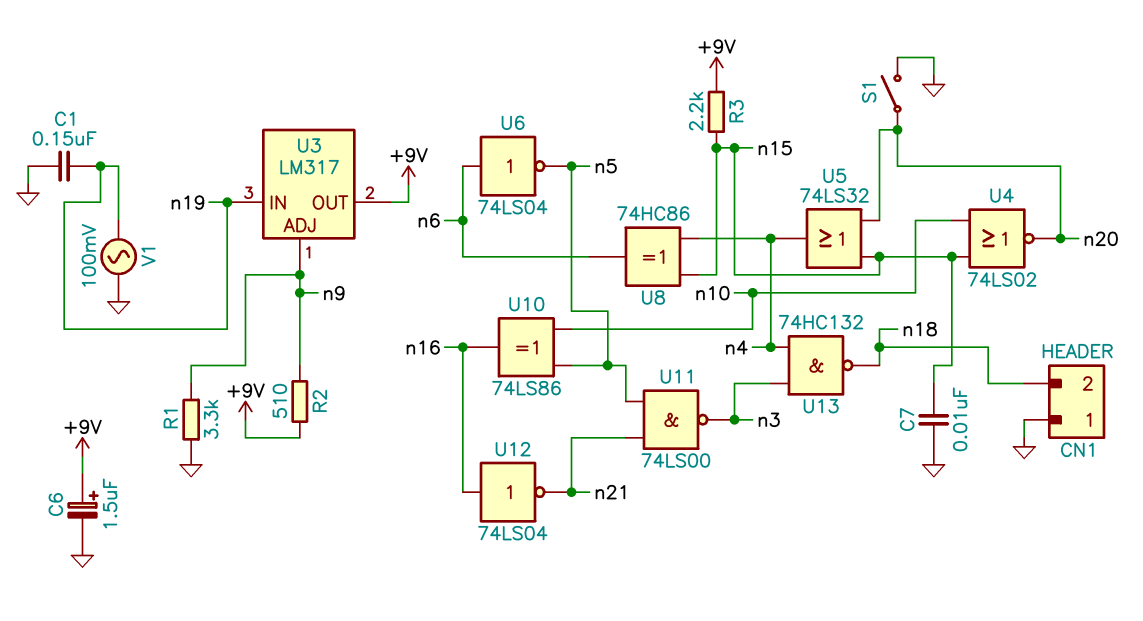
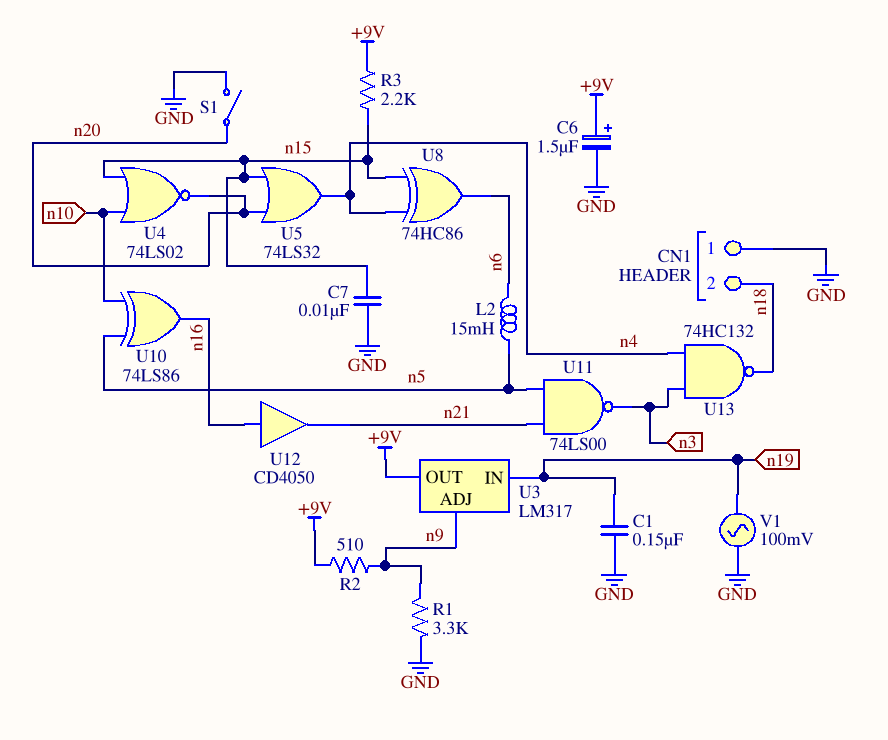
L2: none -> 15mH (n5, n6)
U6: NOT 74LS04 (in n6, out n5) -> none
U12: NOT 74LS04 (in n16, out n21) -> buffer CD4050 (in n16, out n21)

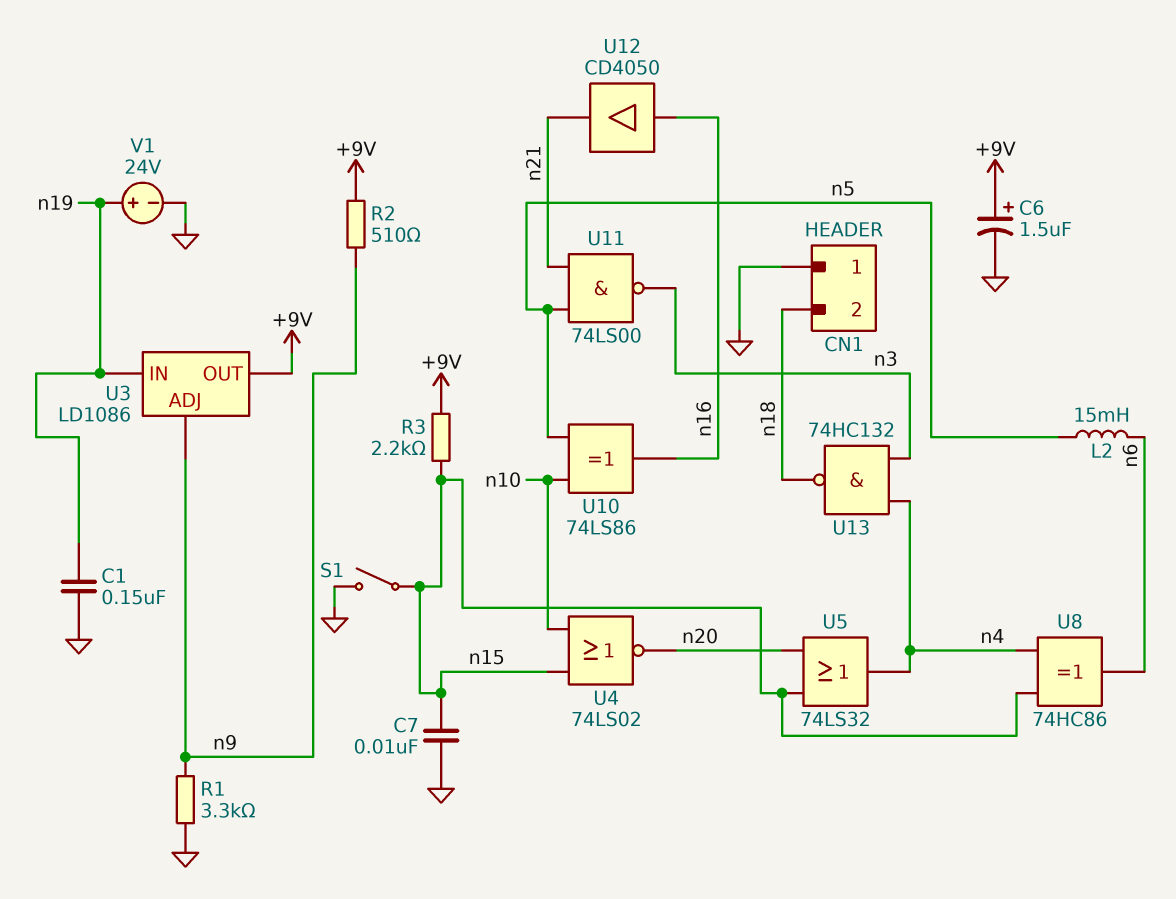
S1: switch (GND, n20) -> switch (GND, n15)
U3: LM317 -> LD1086
V1: AC 100mV (GND, n19) -> 24V (plus n19, minus GND)

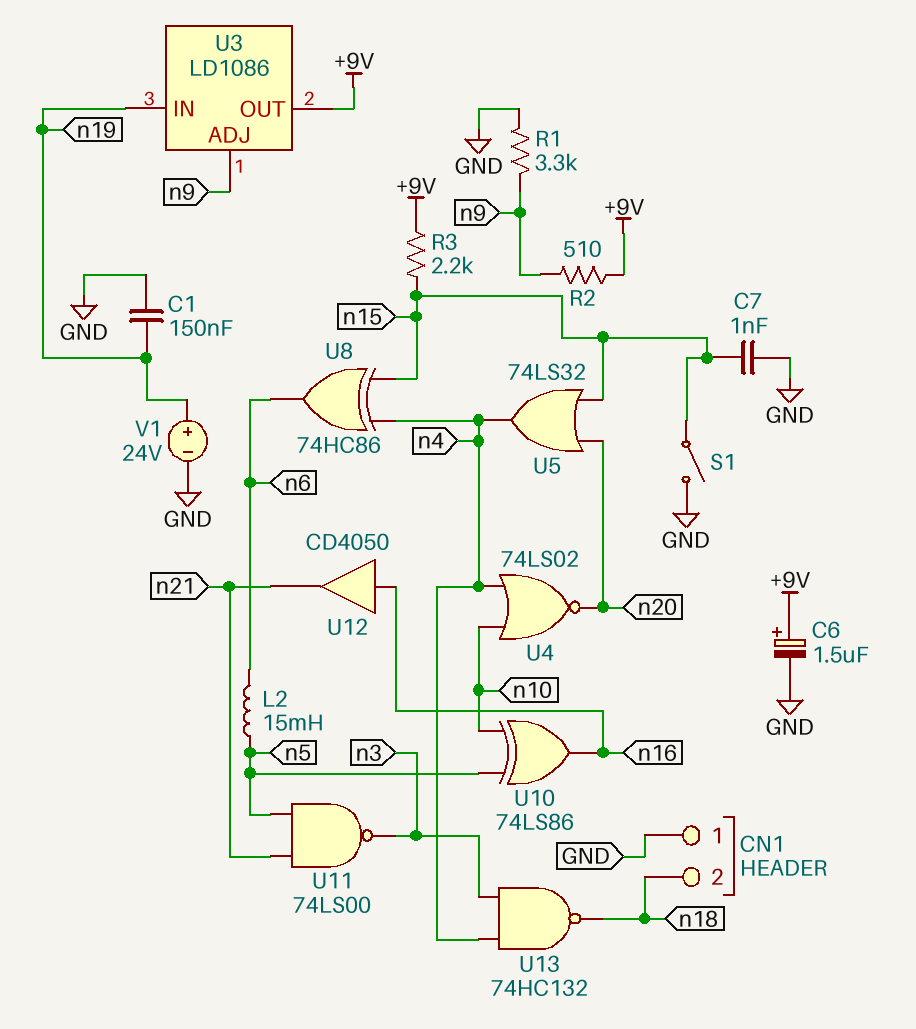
C7: 10nF (GND, n15) -> 1nF (GND, n15)
U4: NOR 74LS02 (in n10, in n15, out n20) -> NOR 74LS02 (in n4, in n10, out n20)

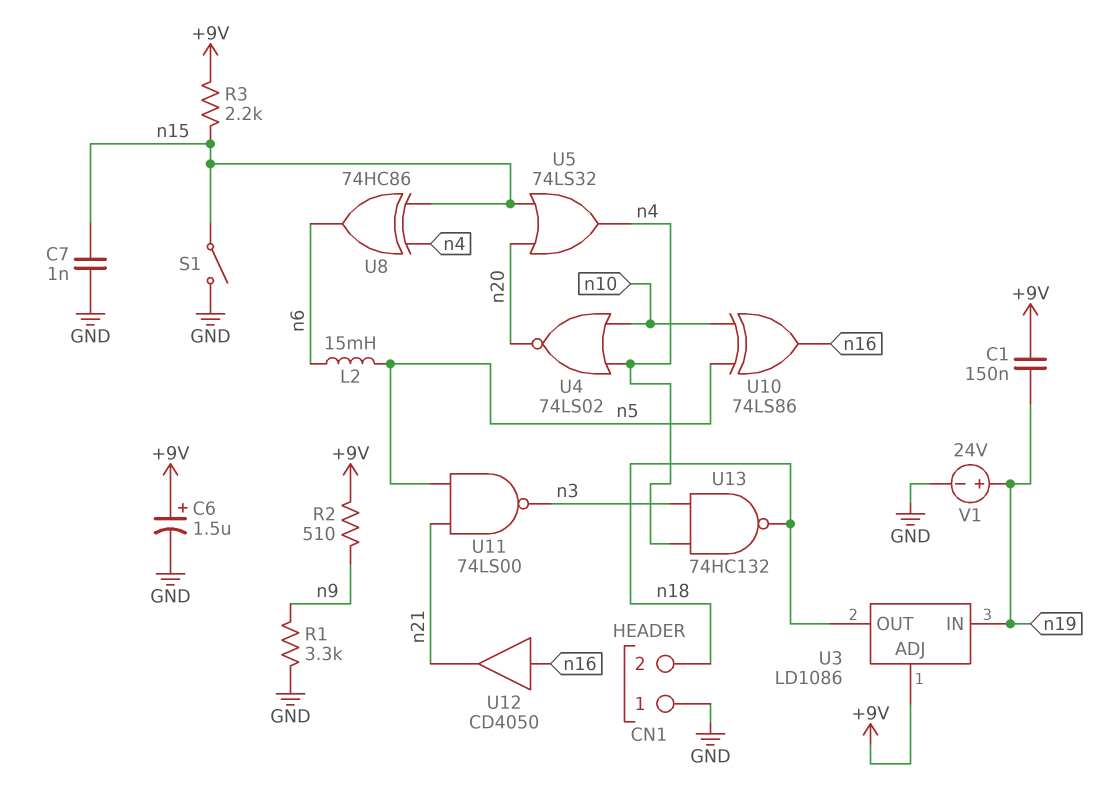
C1: 150nF (GND, n19) -> 150nF (+9V, n19)
U3 pin ADJ: n9 -> +9V
U3 pin OUT: +9V -> n18

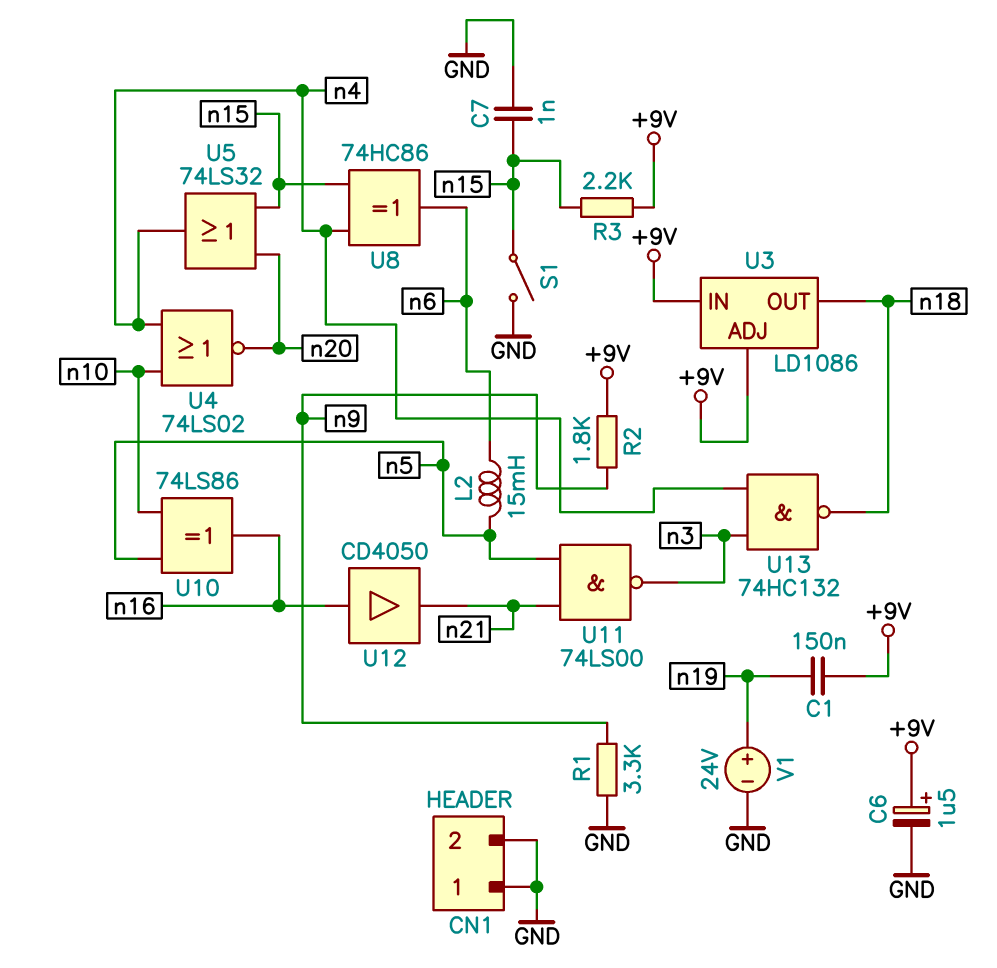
CN1 pin 2: n18 -> GND
R2: 510 (+9V, n9) -> 1.8k (+9V, n9)
U3 pin IN: n19 -> +9V

